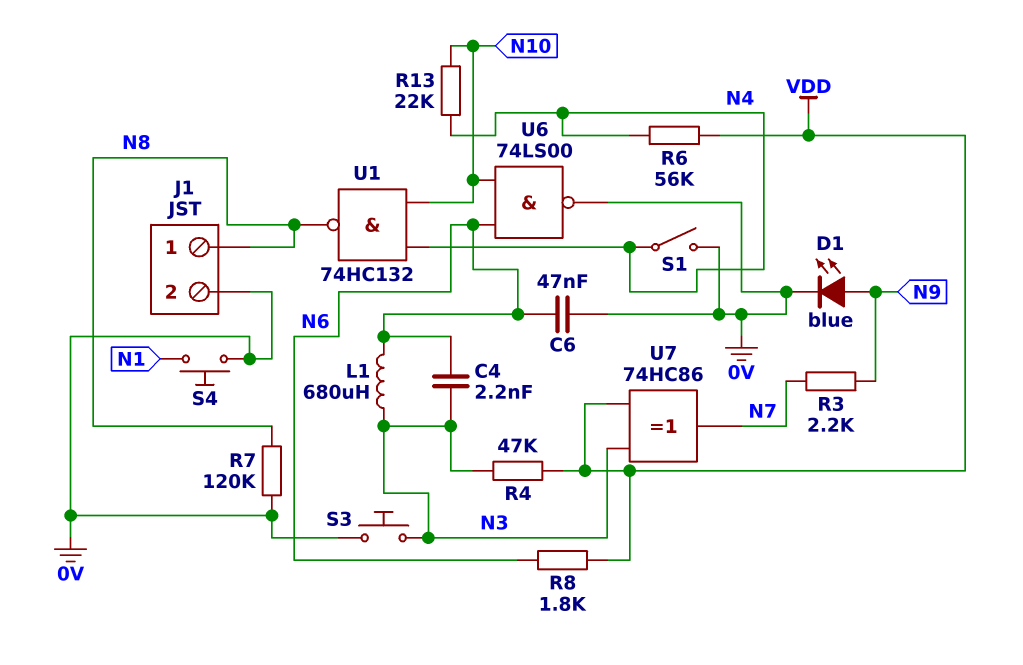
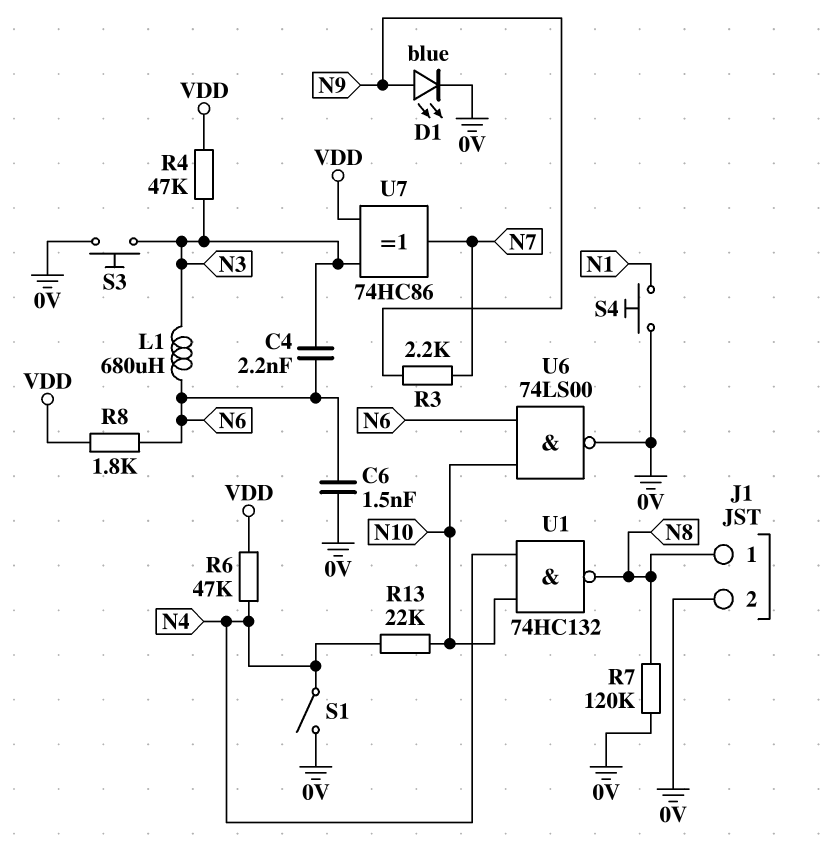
C6: 47nF (0V, N6) -> 1.5nF (0V, N6)
R6: 56k (N4, VDD) -> 47k (N4, VDD)

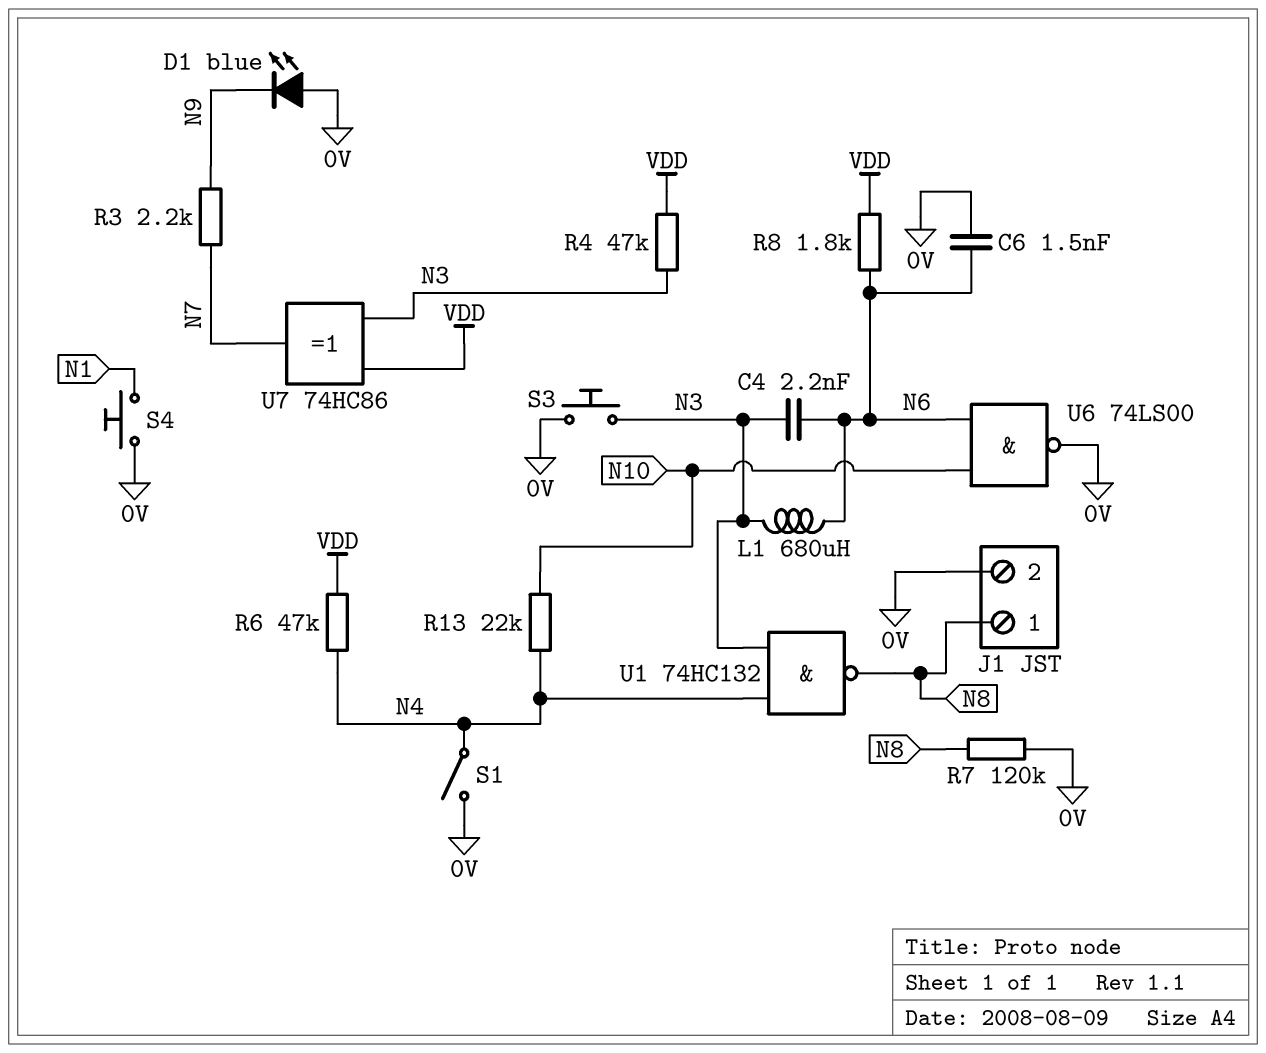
D1: LED blue (A N9, K 0V) -> LED blue (A 0V, K N9)
U1: NAND 74HC132 (in N4, in N10, out N8) -> NAND 74HC132 (in N3, in N4, out N8)

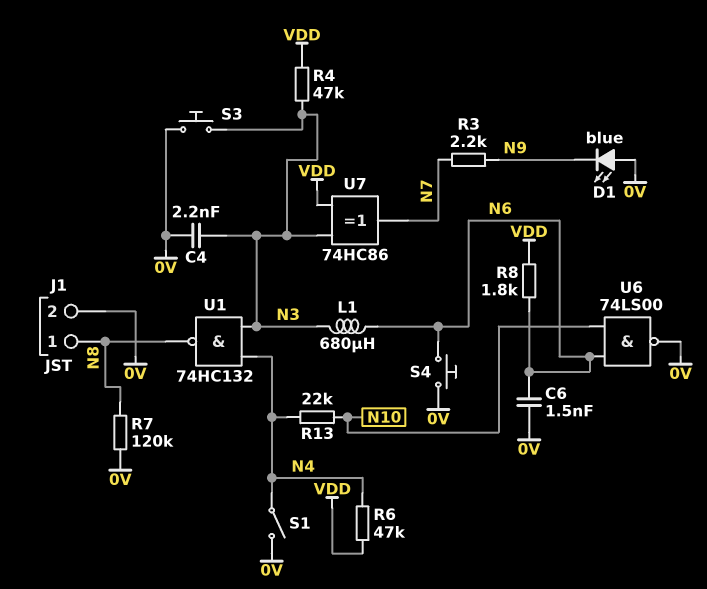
C4: 2.2nF (N3, N6) -> 2.2nF (0V, N3)
S4: button (0V, N1) -> button (0V, N6)

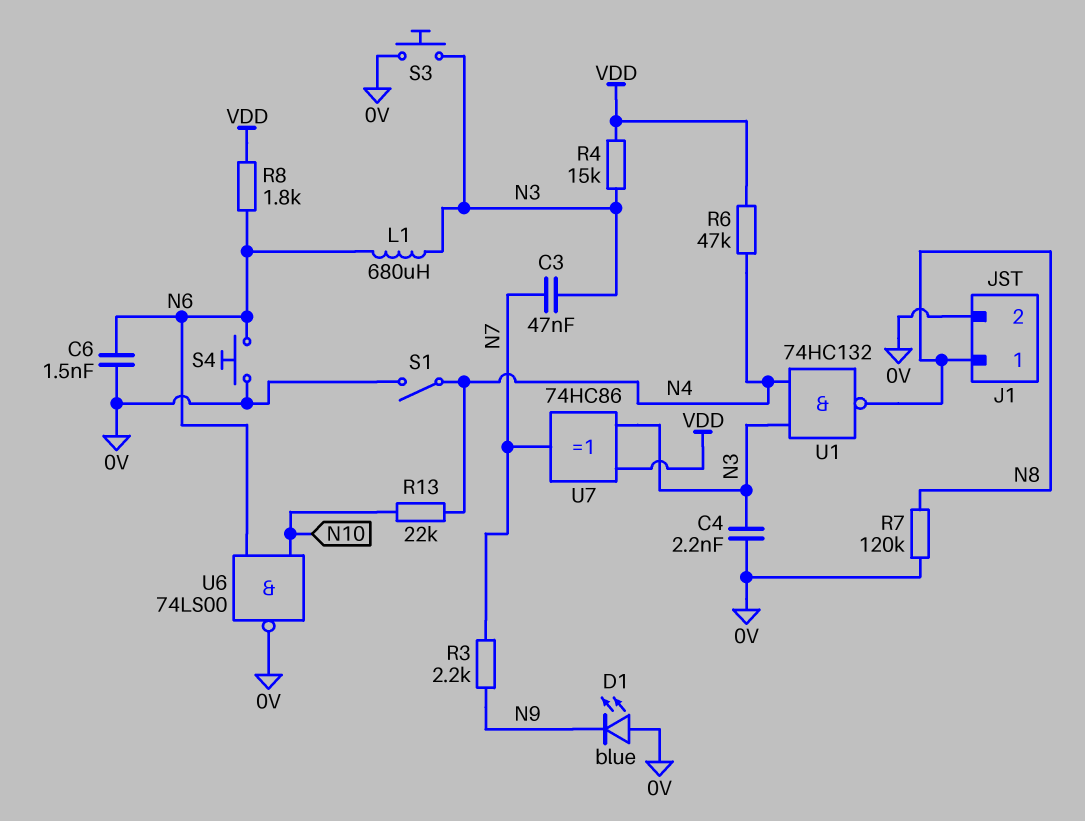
C3: none -> 47nF (N3, N7)
R4: 47k (N3, VDD) -> 15k (N3, VDD)

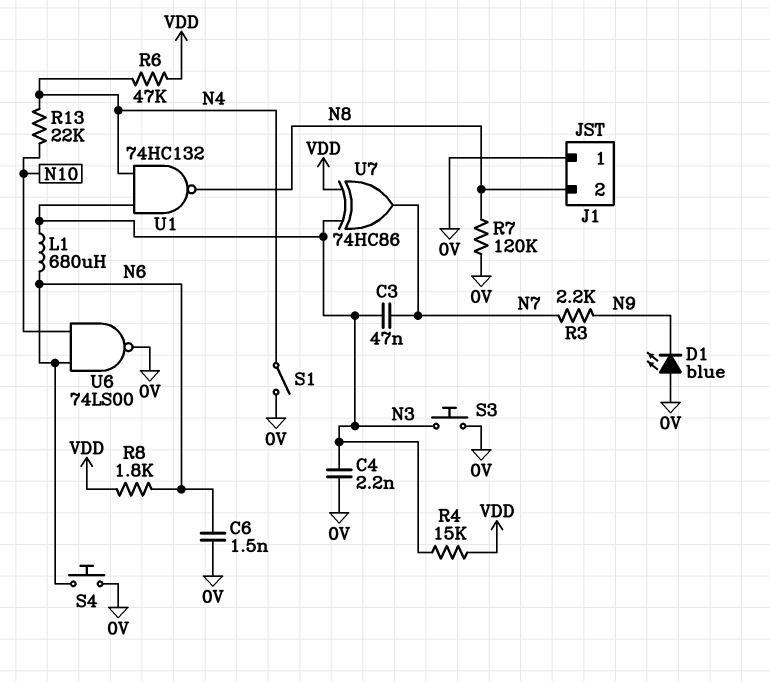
J1 pin 1: N8 -> 0V
J1 pin 2: 0V -> N8

